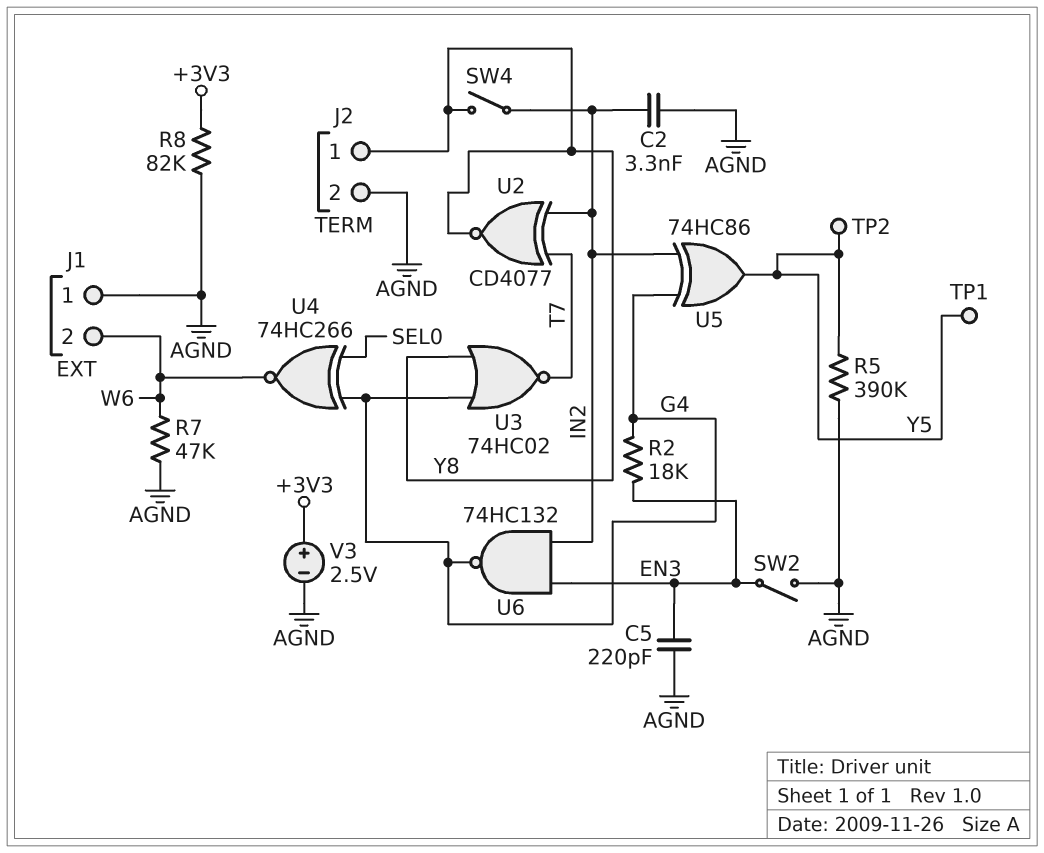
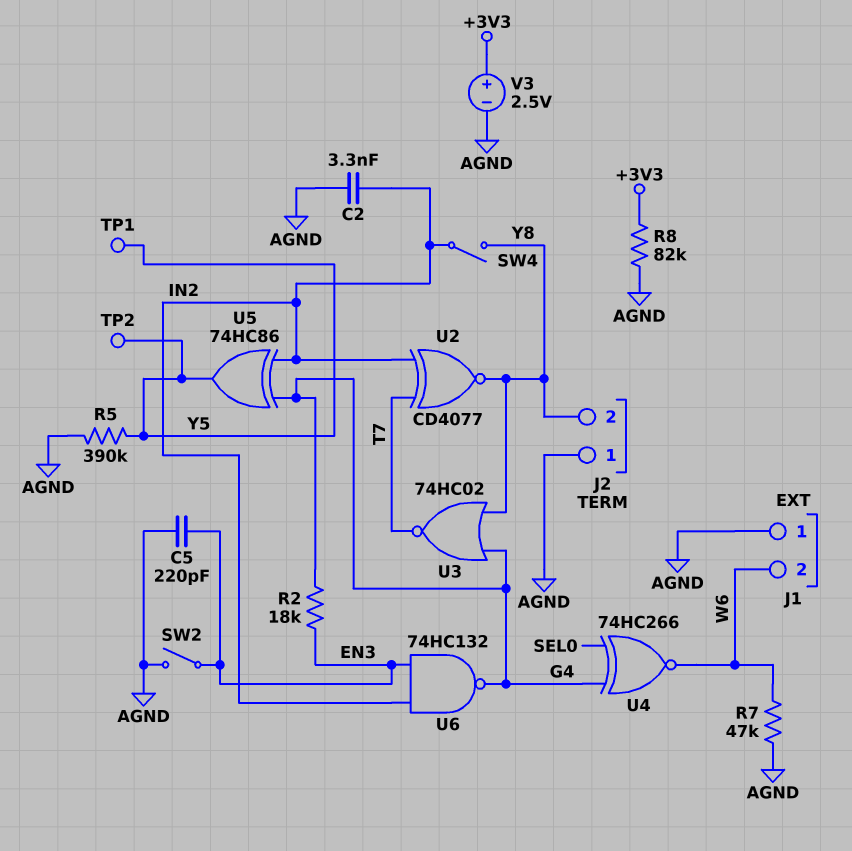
J2 pin 1: Y8 -> AGND
J2 pin 2: AGND -> Y8

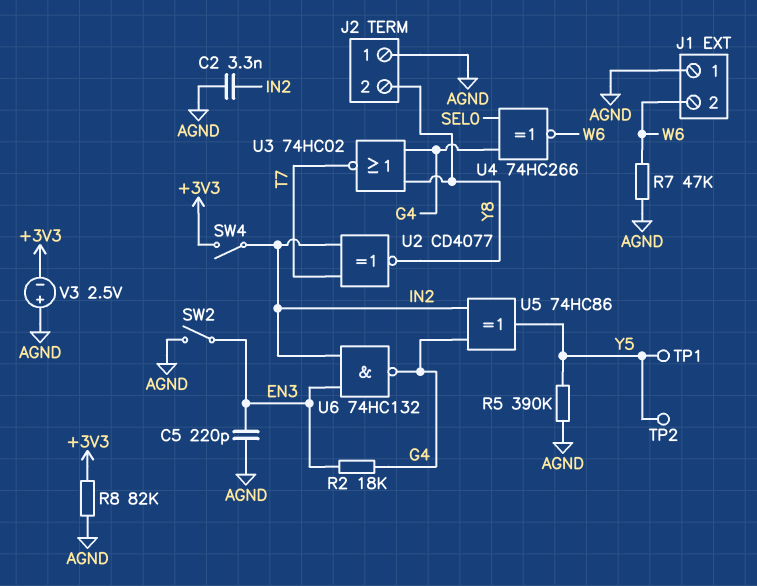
SW4: switch (IN2, Y8) -> switch (+3V3, IN2)
V3: 2.5V (plus +3V3, minus AGND) -> 2.5V (plus AGND, minus +3V3)

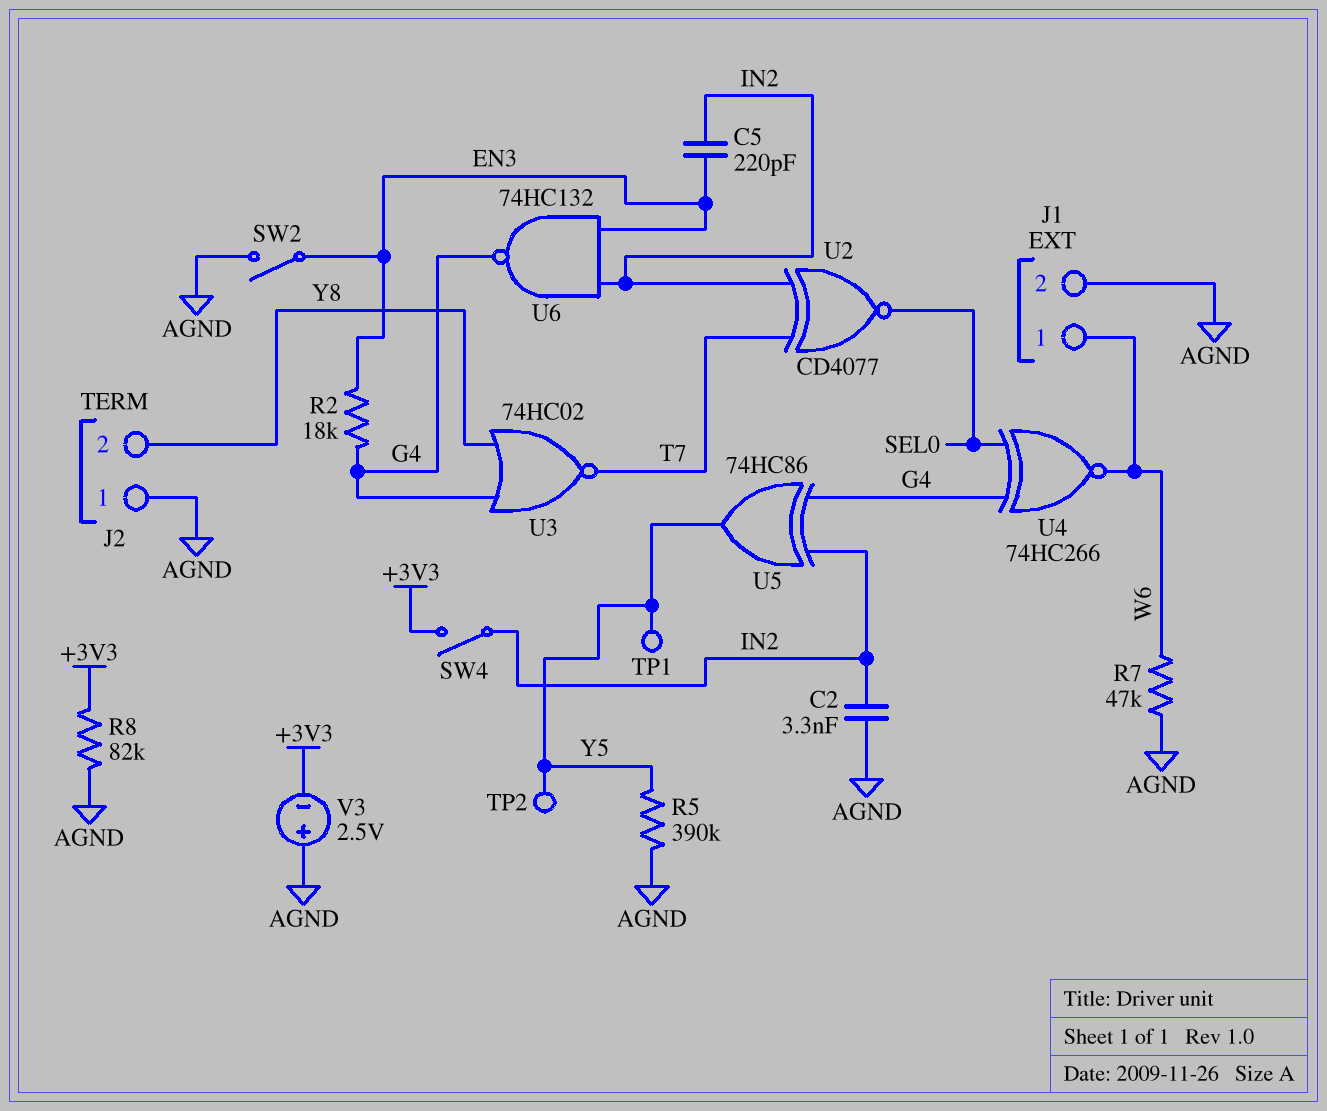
C5: 220pF (AGND, EN3) -> 220pF (EN3, IN2)
J1 pin 1: AGND -> W6
J1 pin 2: W6 -> AGND
U2: XNOR CD4077 (in IN2, in T7, out Y8) -> XNOR CD4077 (in IN2, in T7, out SEL0)

